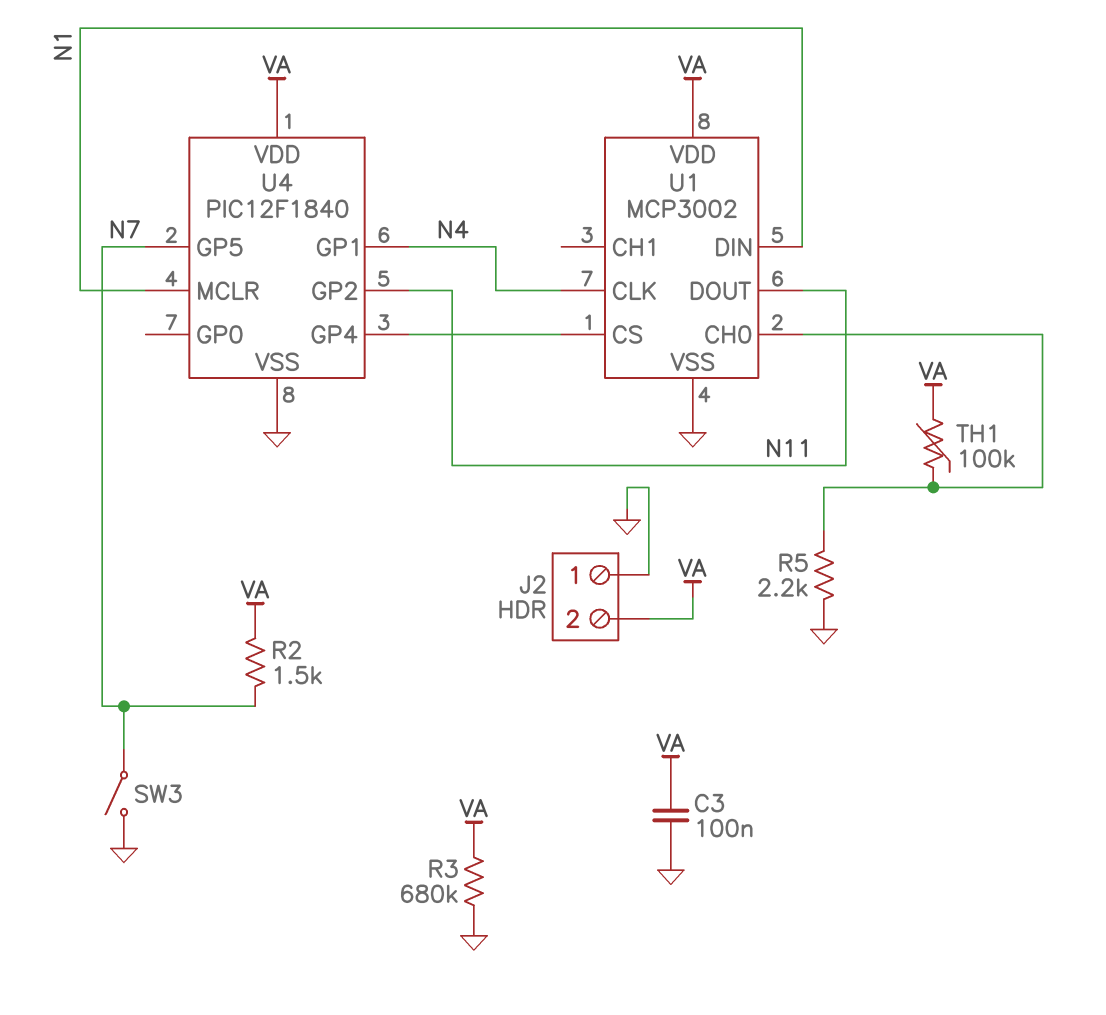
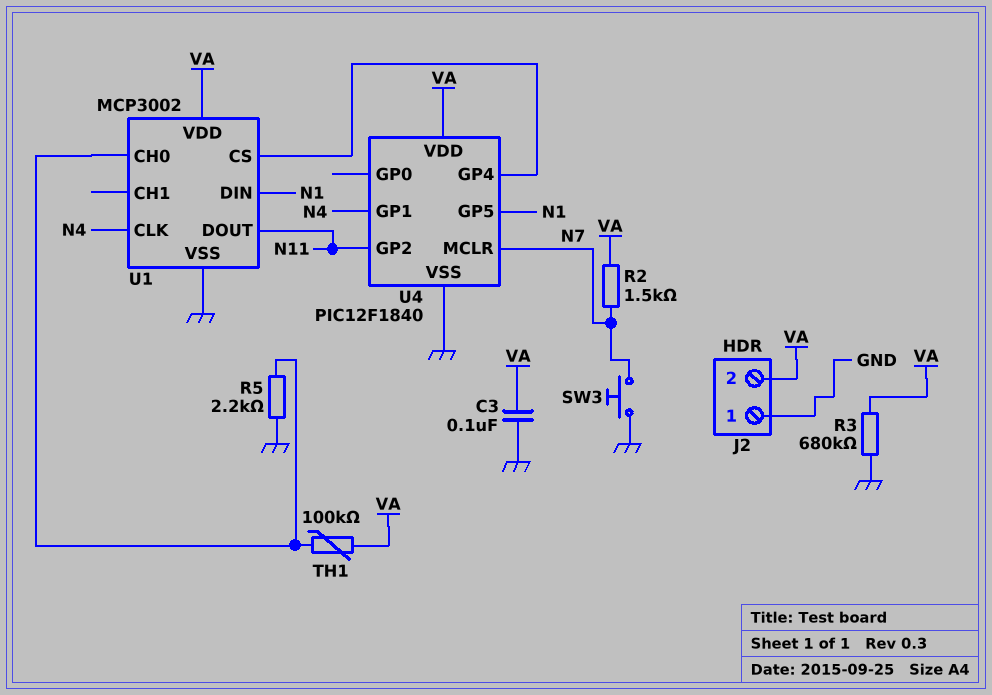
SW3: switch (GND, N7) -> button (GND, N7)
U4 pin GP5: N7 -> N1
U4 pin MCLR: N1 -> N7

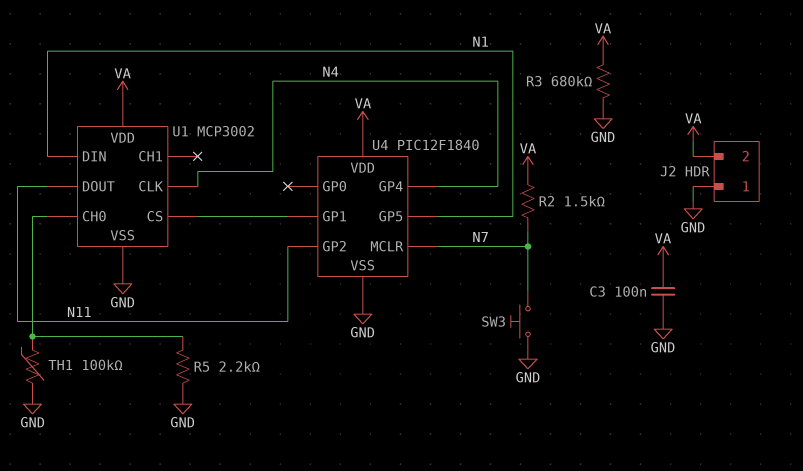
TH1: 100k (U1/CH0, VA) -> 100k (GND, U1/CH0)
U4 pin GP1: N4 -> U1/CS
U4 pin GP4: U1/CS -> N4

